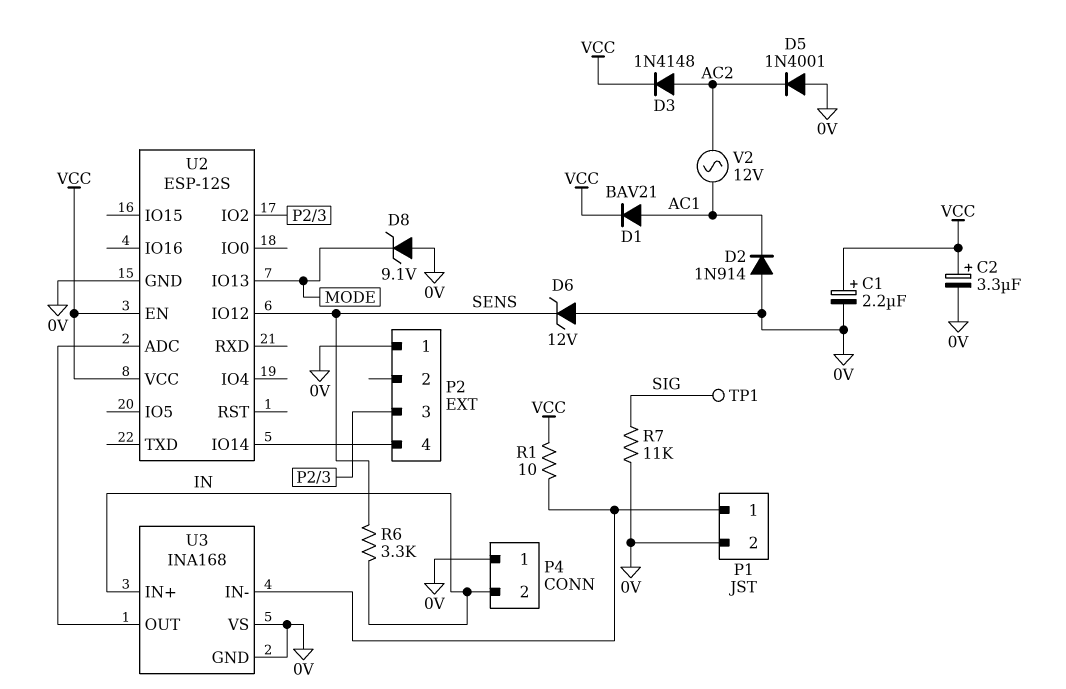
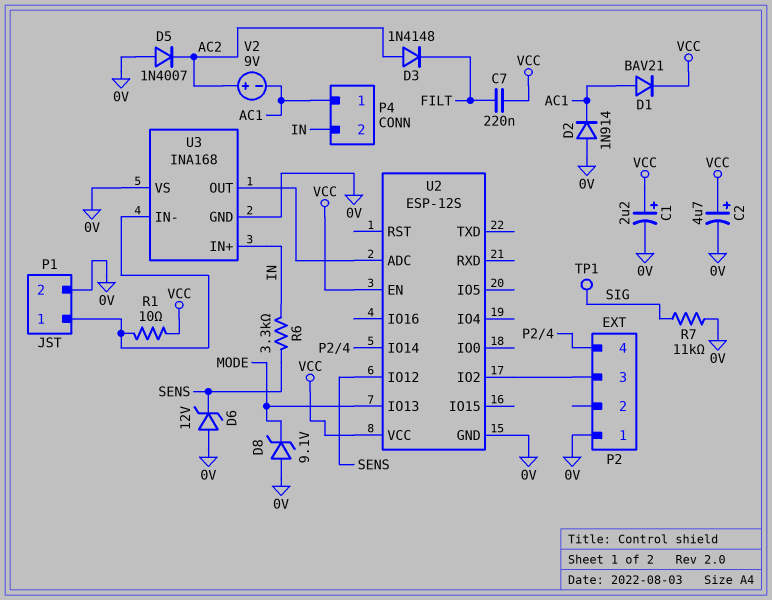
C2: 3.3uF (plus VCC, minus 0V) -> 4.7uF (plus VCC, minus 0V)
C7: none -> 220nF (FILT, VCC)
D3: diode 1N4148 (A AC2, K VCC) -> diode 1N4148 (A AC2, K FILT)
D5: diode 1N4001 (A 0V, K AC2) -> diode 1N4007 (A 0V, K AC2)
P4 pin 1: 0V -> AC1
V2: AC 12V (AC1, AC2) -> 9V (plus AC2, minus AC1)

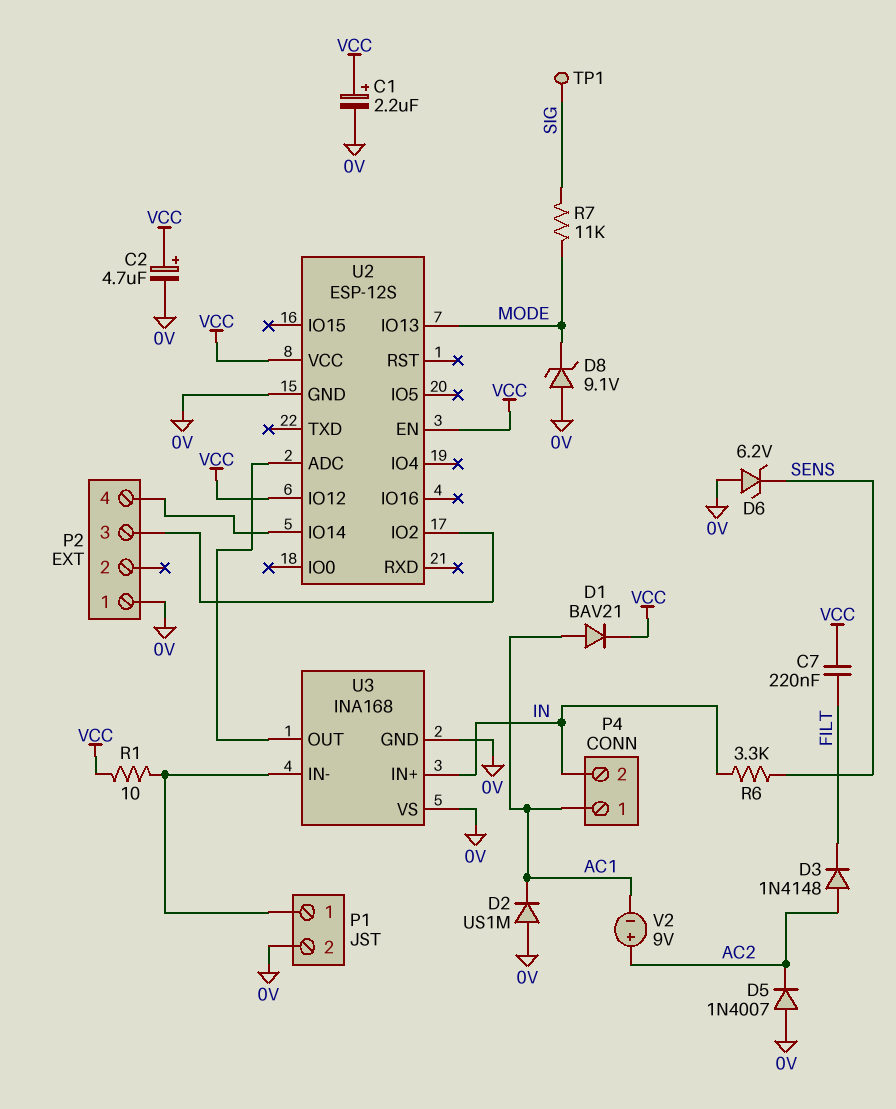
D2: diode 1N914 (A 0V, K AC1) -> diode US1M (A 0V, K AC1)
D6: zener 12V (A 0V, K SENS) -> zener 6.2V (A 0V, K SENS)
R7: 11k (0V, SIG) -> 11k (MODE, SIG)
U2 pin IO12: SENS -> VCC

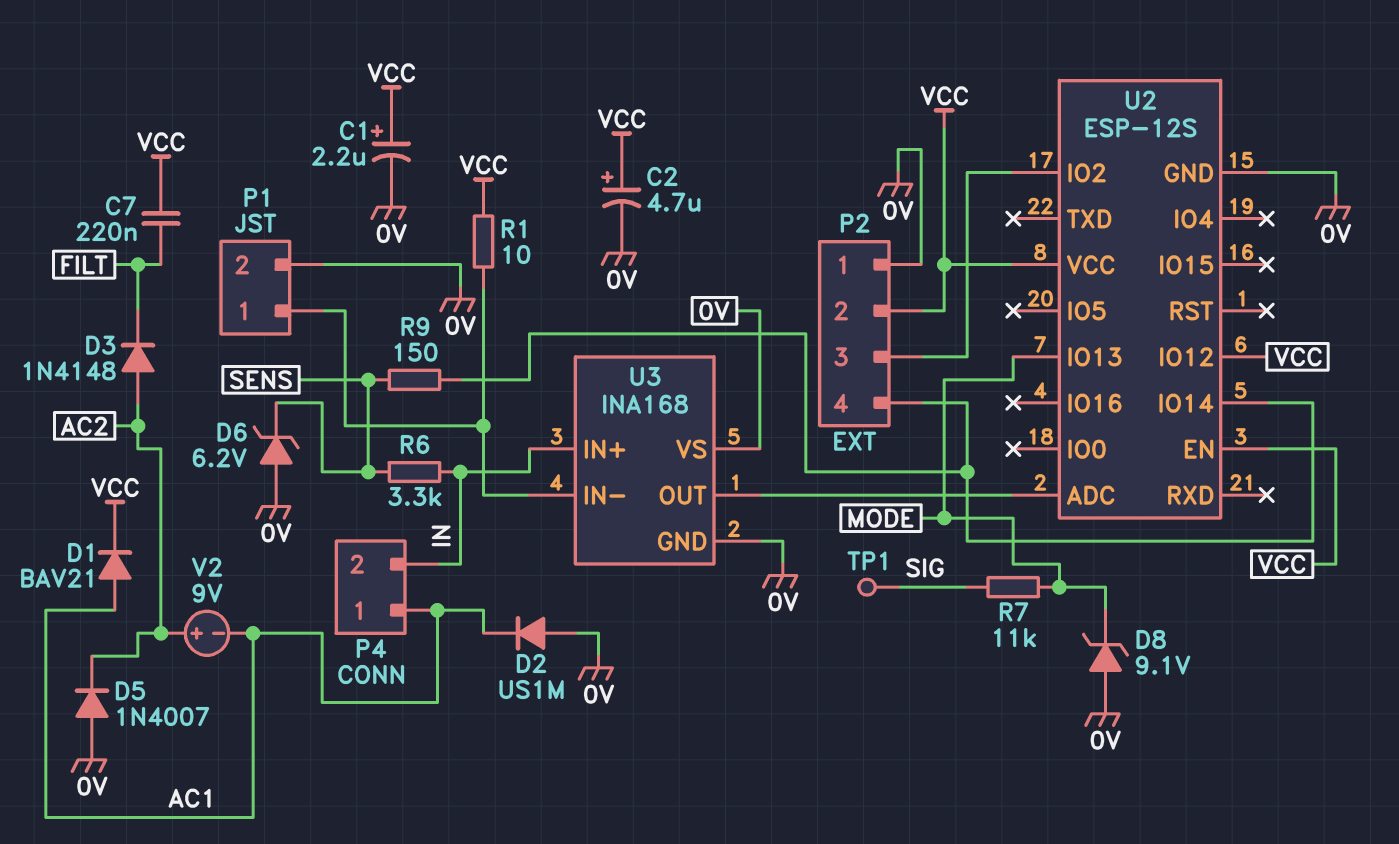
P2 pin 2: none -> VCC
R9: none -> 150 (P2/4, SENS)

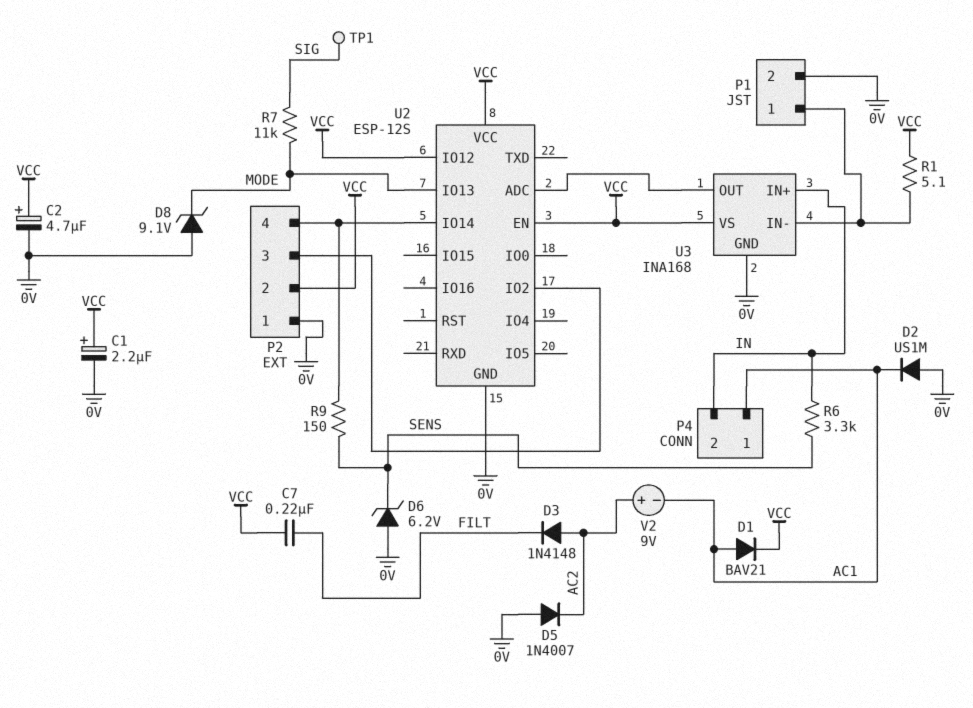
R1: 10 (P1/1, VCC) -> 5.1 (P1/1, VCC)
U3 pin VS: 0V -> VCC

